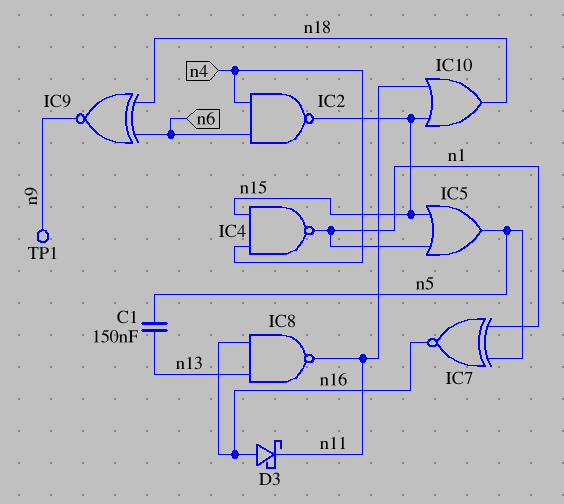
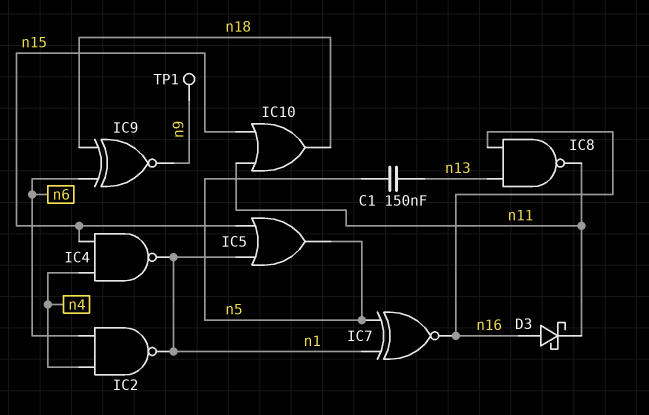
IC2: NAND (in n4, in n6, out n15) -> NAND (in n4, in n6, out n1)

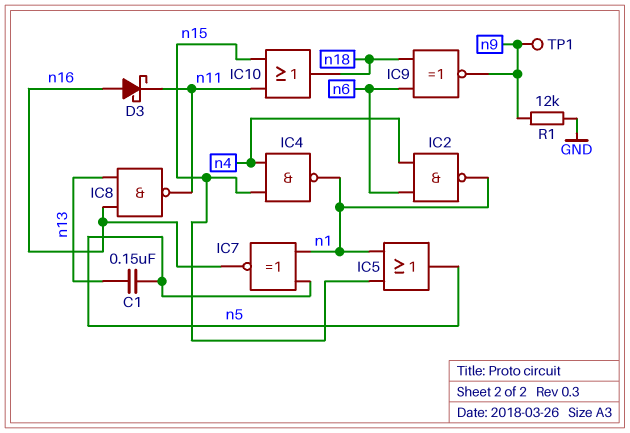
R1: none -> 12k (GND, n9)

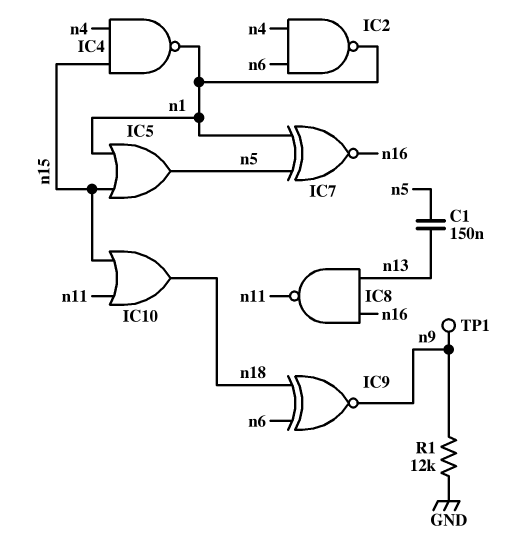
D3: schottky (A n16, K n11) -> none

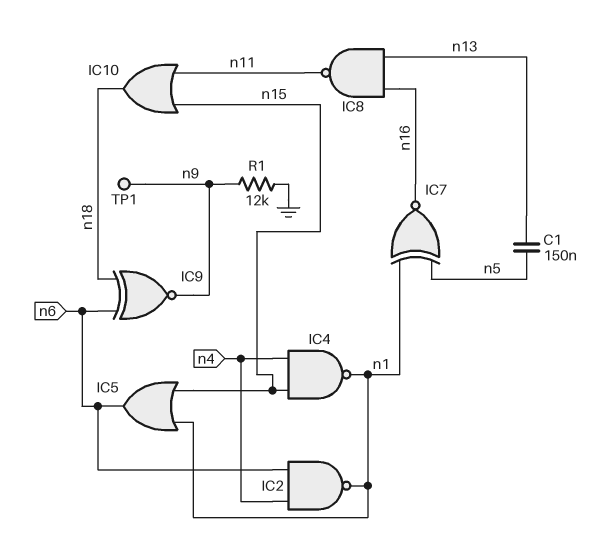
IC5: OR (in n1, in n15, out n5) -> OR (in n1, in n15, out n6)

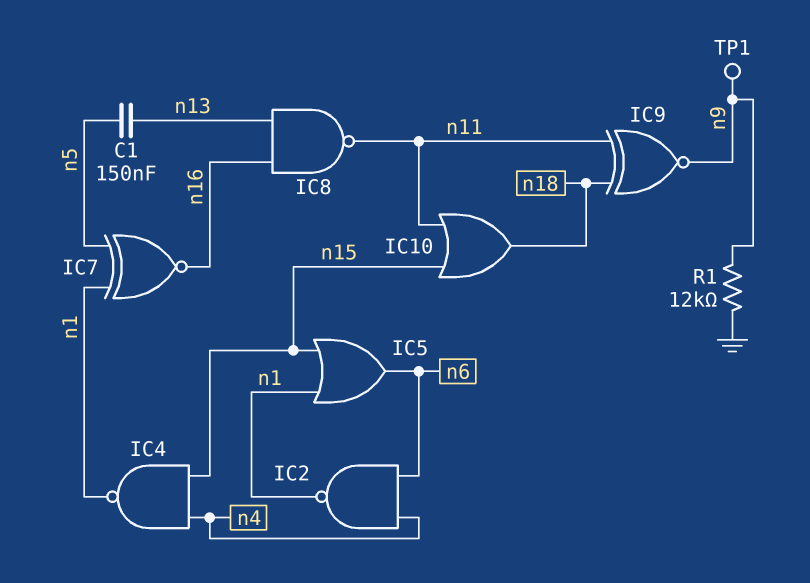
IC9: XNOR (in n6, in n18, out n9) -> XNOR (in n11, in n18, out n9)

